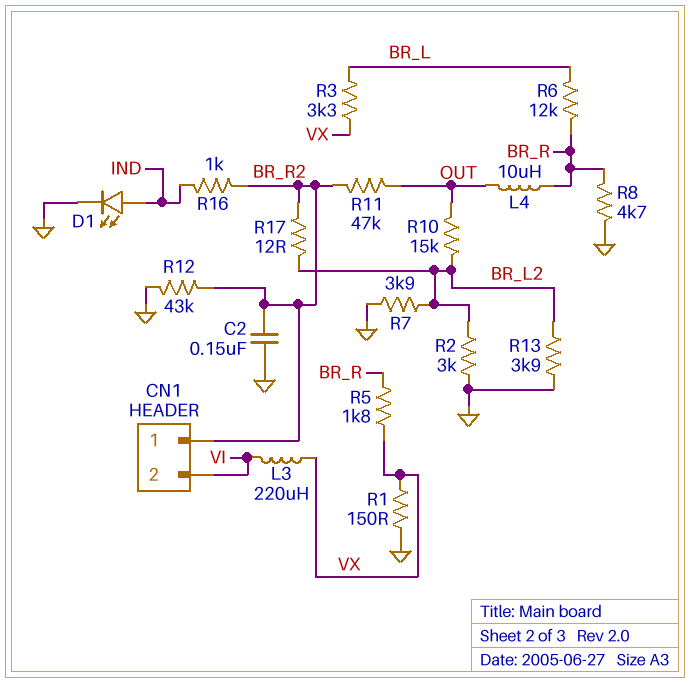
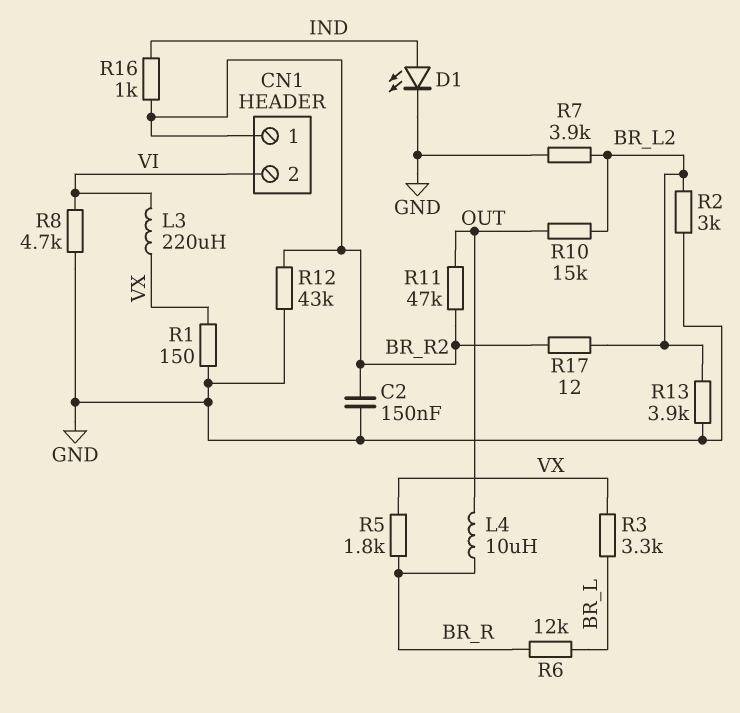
R8: 4.7k (BR_R, GND) -> 4.7k (GND, VI)

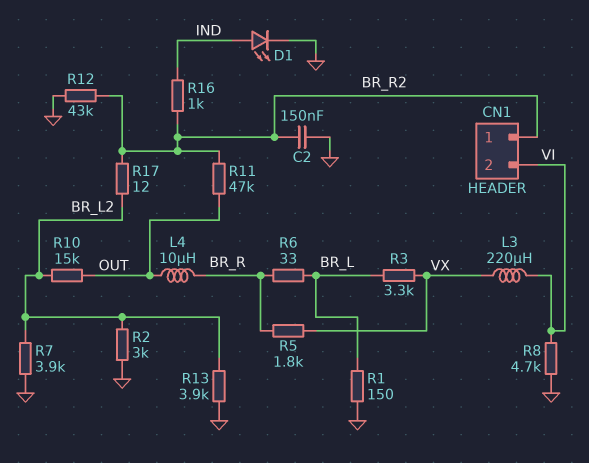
R1: 150 (GND, VX) -> 150 (BR_L, GND)
R6: 12k (BR_L, BR_R) -> 33 (BR_L, BR_R)

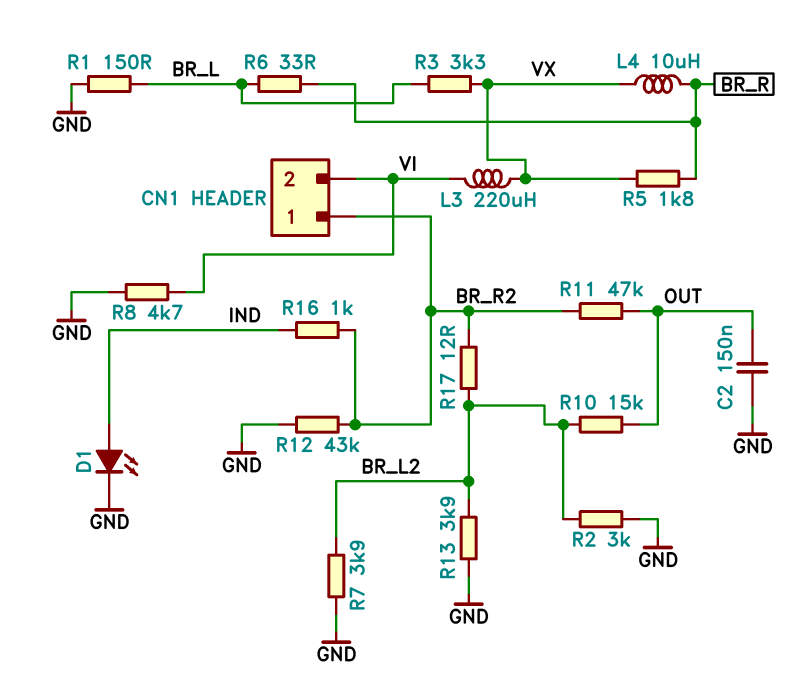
C2: 150nF (BR_R2, GND) -> 150nF (GND, OUT)
L4: 10uH (BR_R, OUT) -> 10uH (BR_R, VX)

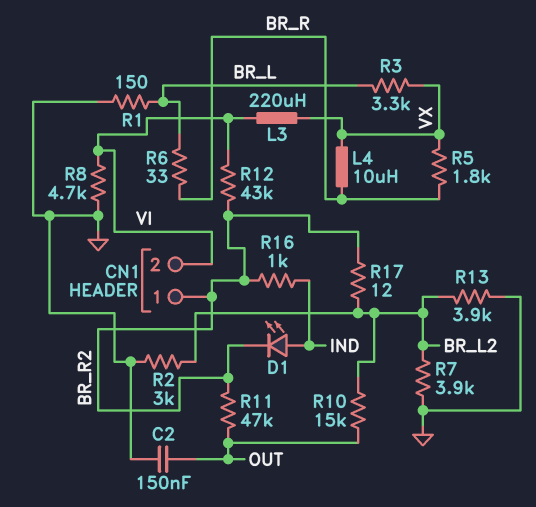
D1: LED (A IND, K GND) -> LED (A IND, K BR_R2)
R12: 43k (BR_R2, GND) -> 43k (BR_R2, VI)

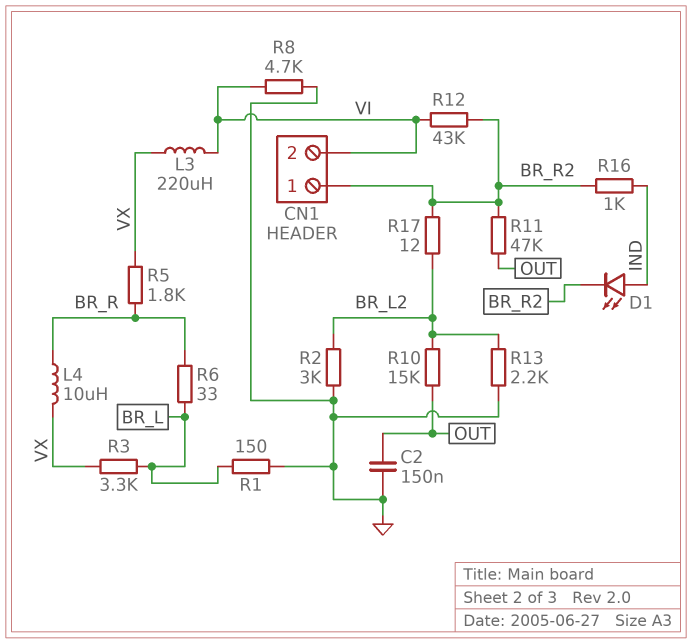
R7: 3.9k (BR_L2, GND) -> none
R13: 3.9k (BR_L2, GND) -> 2.2k (BR_L2, GND)

